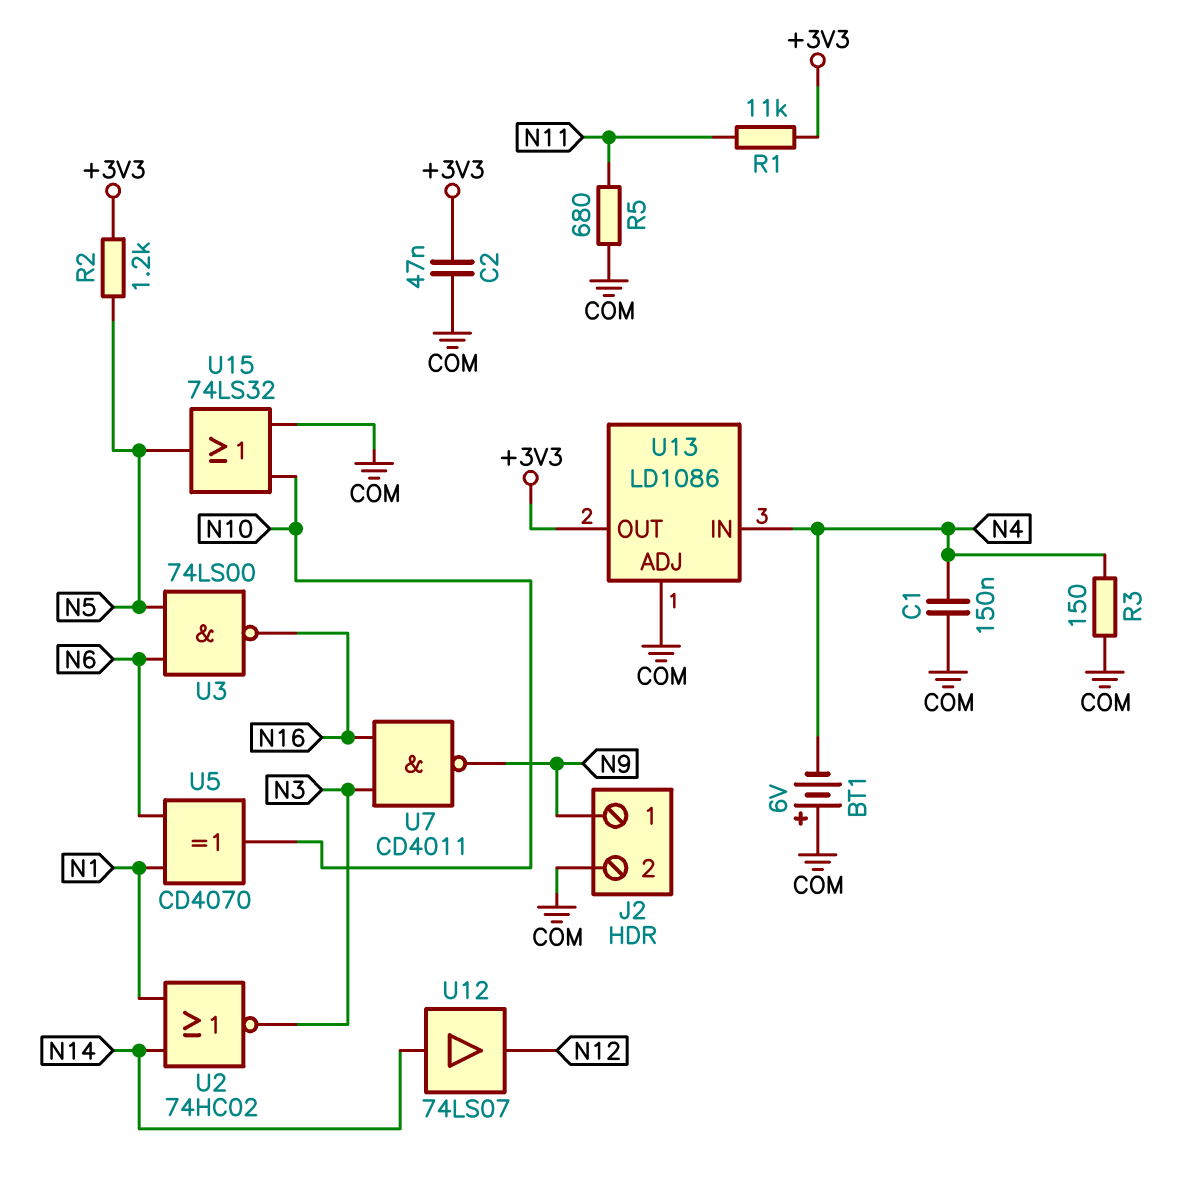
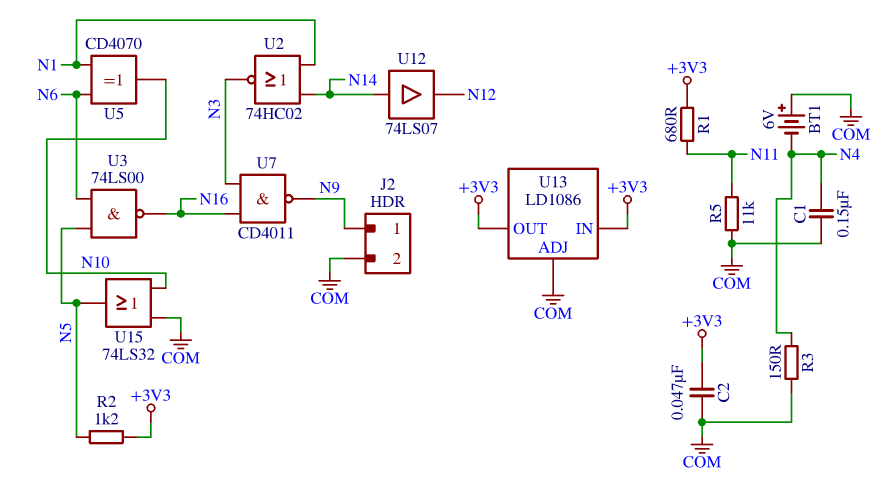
R1: 11k (+3V3, N11) -> 680 (+3V3, N11)
R5: 680 (COM, N11) -> 11k (COM, N11)
U13 pin IN: N4 -> +3V3

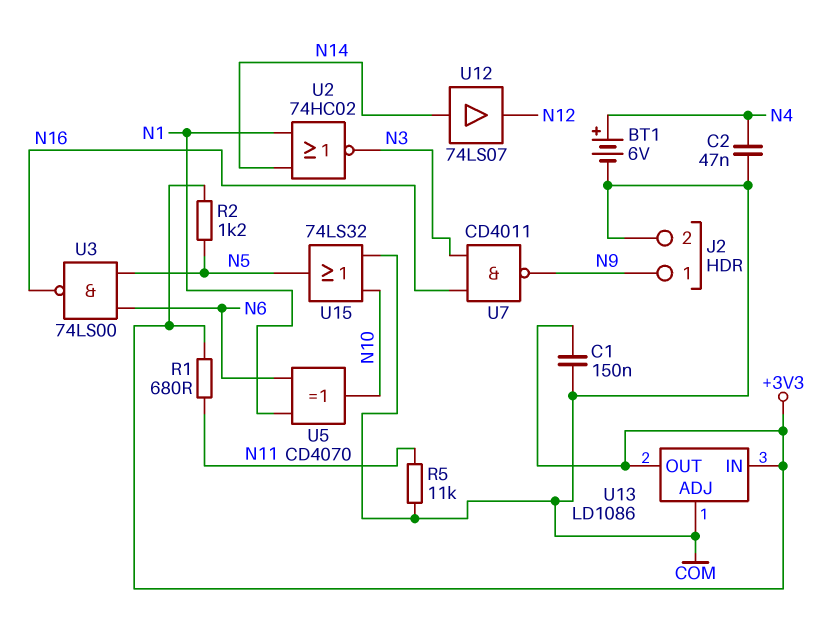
BT1: 6V (plus COM, minus N4) -> 6V (plus N4, minus COM)
C1: 150nF (COM, N4) -> 150nF (+3V3, COM)
C2: 47nF (+3V3, COM) -> 47nF (COM, N4)
R3: 150 (COM, N4) -> none

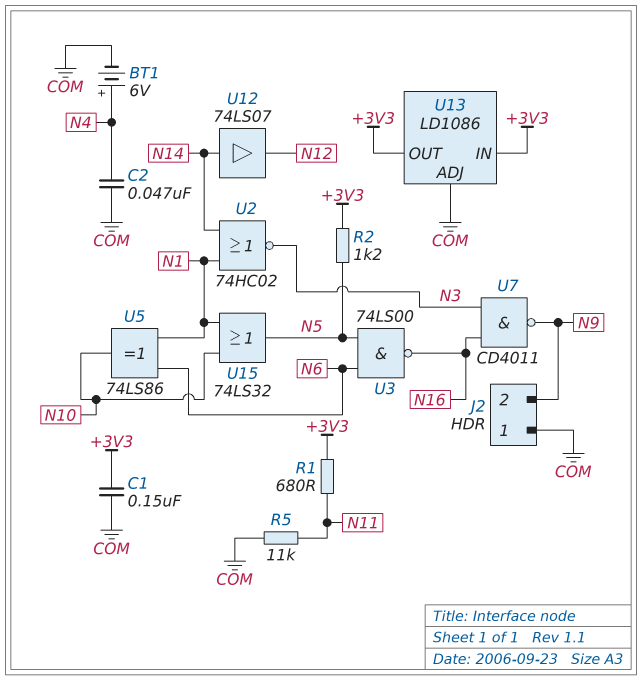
J2 pin 1: N9 -> COM
J2 pin 2: COM -> N9
U5: XOR CD4070 (in N1, in N6, out N10) -> XOR 74LS86 (in N1, in N6, out N10)
U15: OR 74LS32 (in COM, in N10, out N5) -> OR 74LS32 (in N1, in N10, out N5)

